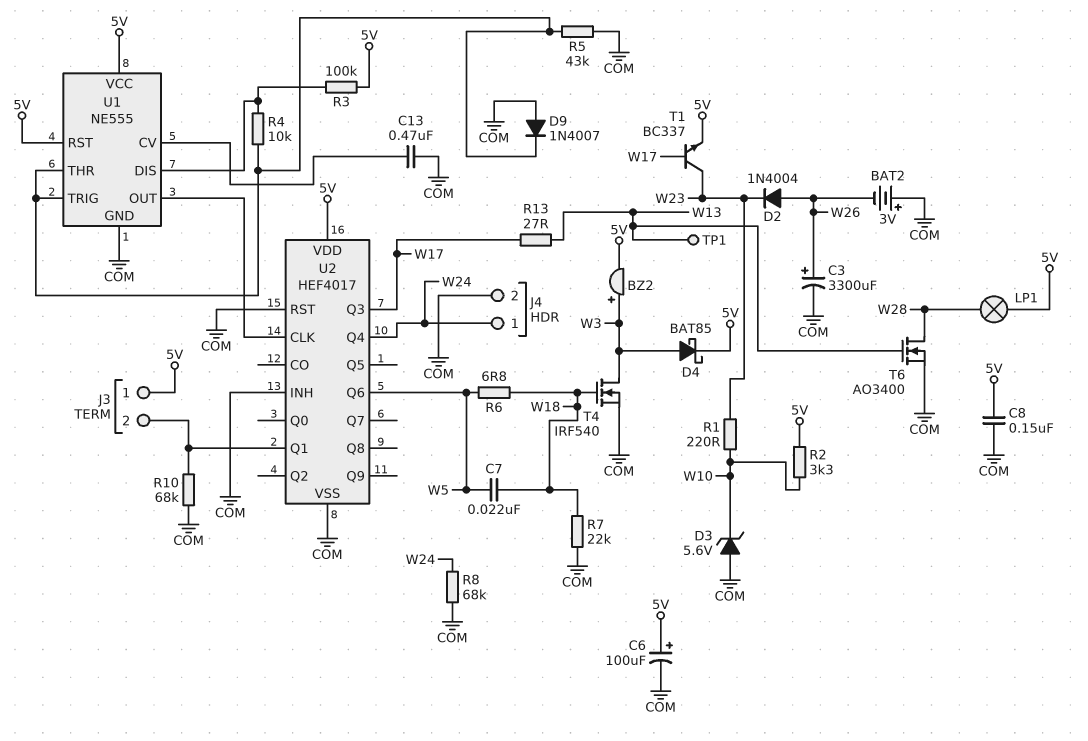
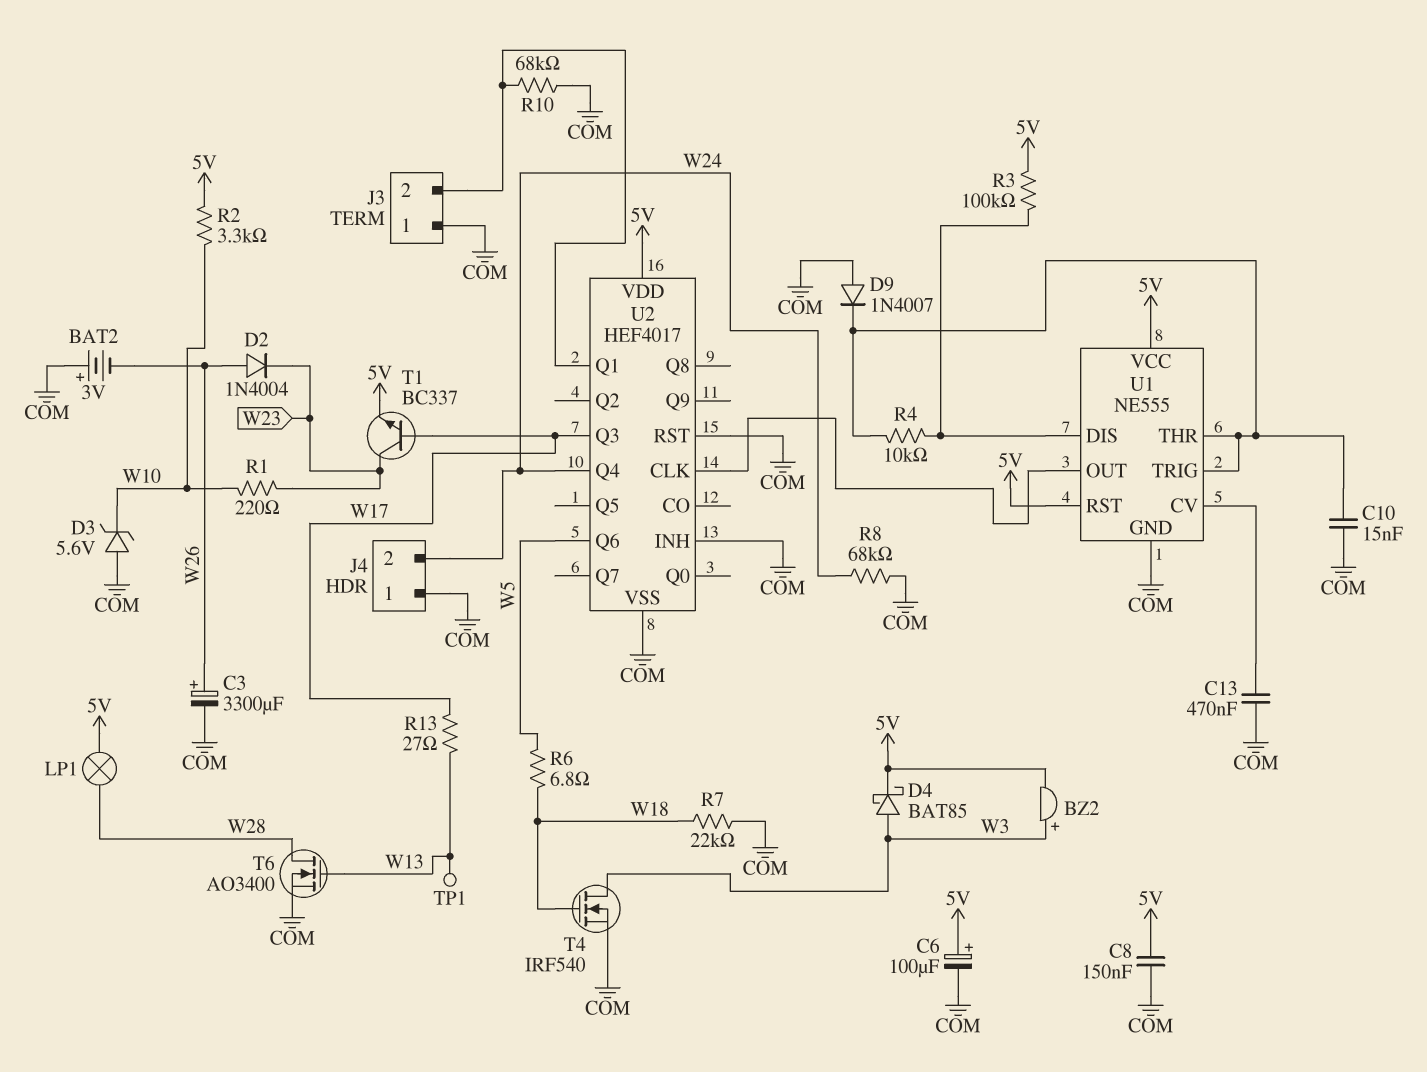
C7: 22nF (W5, W18) -> none
C10: none -> 15nF (COM, U1/THR)
J3 pin 1: 5V -> COM
J4 pin 1: W24 -> COM
J4 pin 2: COM -> W24
R5: 43k (COM, U1/THR) -> none

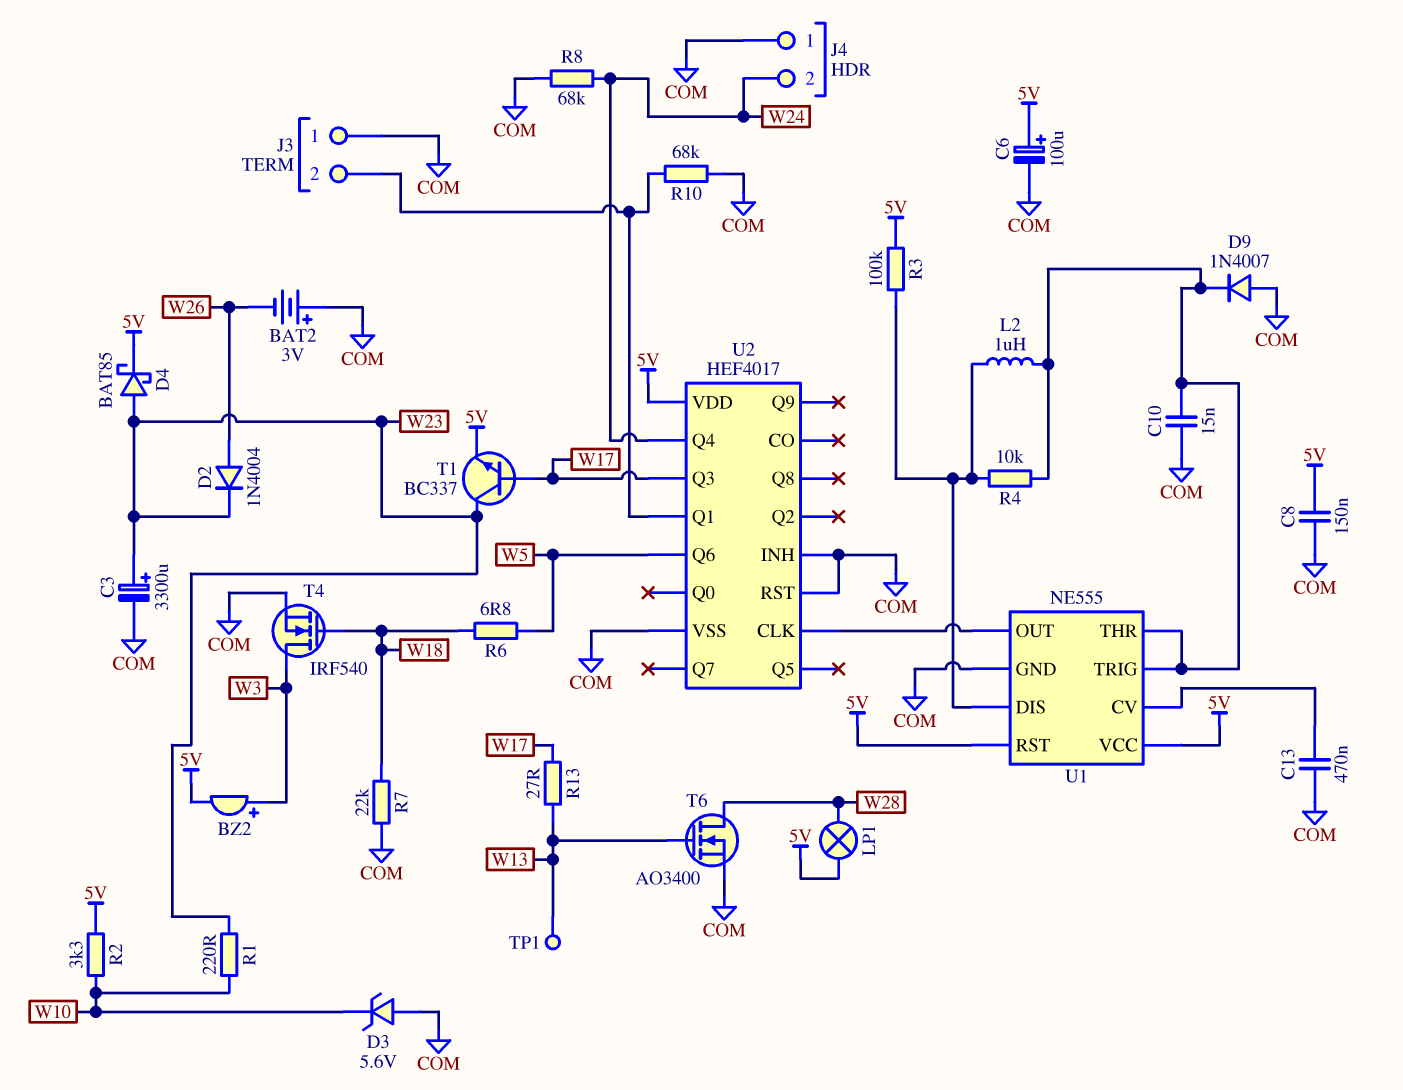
C3: 3300uF (plus W26, minus COM) -> 3300uF (plus W23, minus COM)
D4: schottky BAT85 (A W3, K 5V) -> schottky BAT85 (A W23, K 5V)
L2: none -> 1uH (U1/DIS, U1/THR)

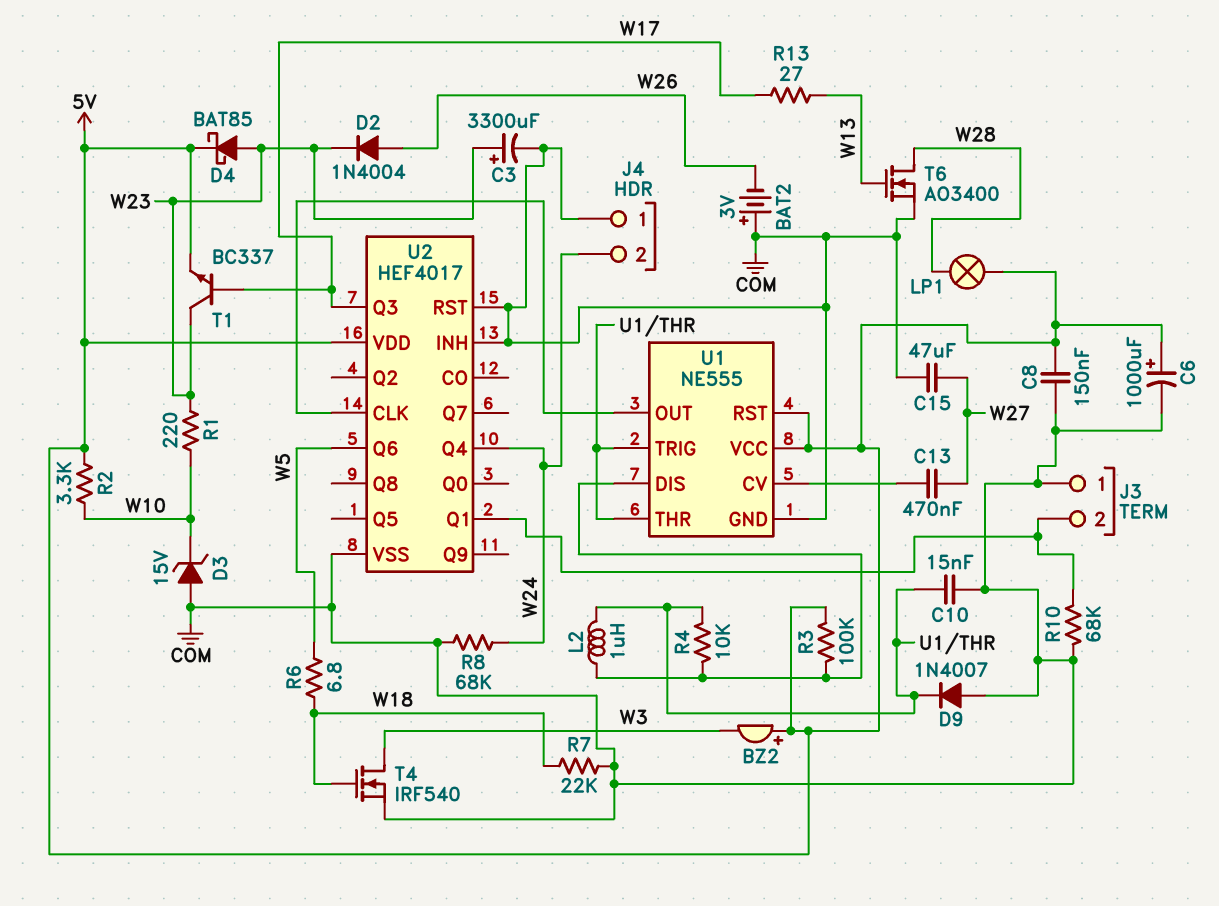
BZ2: buzzer (plus W3, minus 5V) -> buzzer (plus 5V, minus W3)
C6: 100uF (plus 5V, minus COM) -> 1000uF (plus 5V, minus COM)
C13: 470nF (COM, U1/CV) -> 470nF (U1/CV, W27)
C15: none -> 47uF (COM, W27)
D3: zener 5.6V (A COM, K W10) -> zener 15V (A COM, K W10)
TP1: test point (W13) -> none

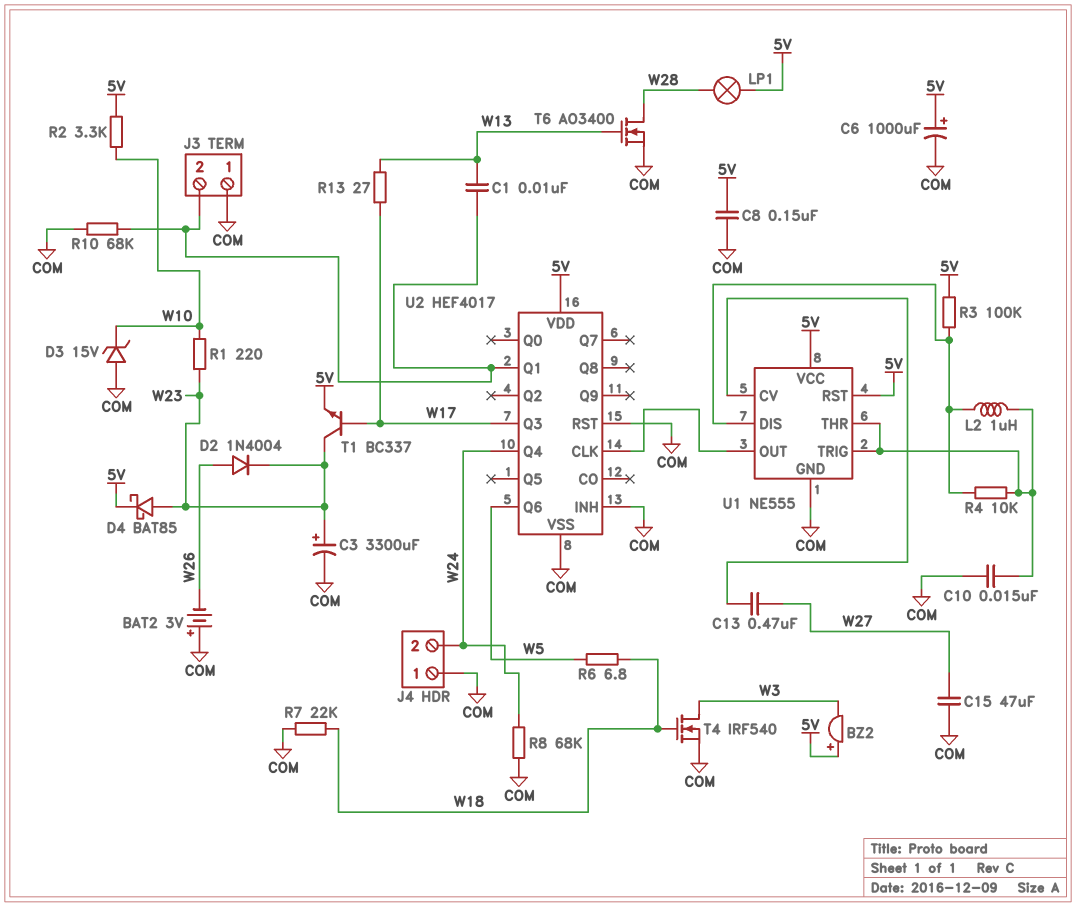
C1: none -> 10nF (J3/2, W13)
D9: diode 1N4007 (A COM, K U1/THR) -> none

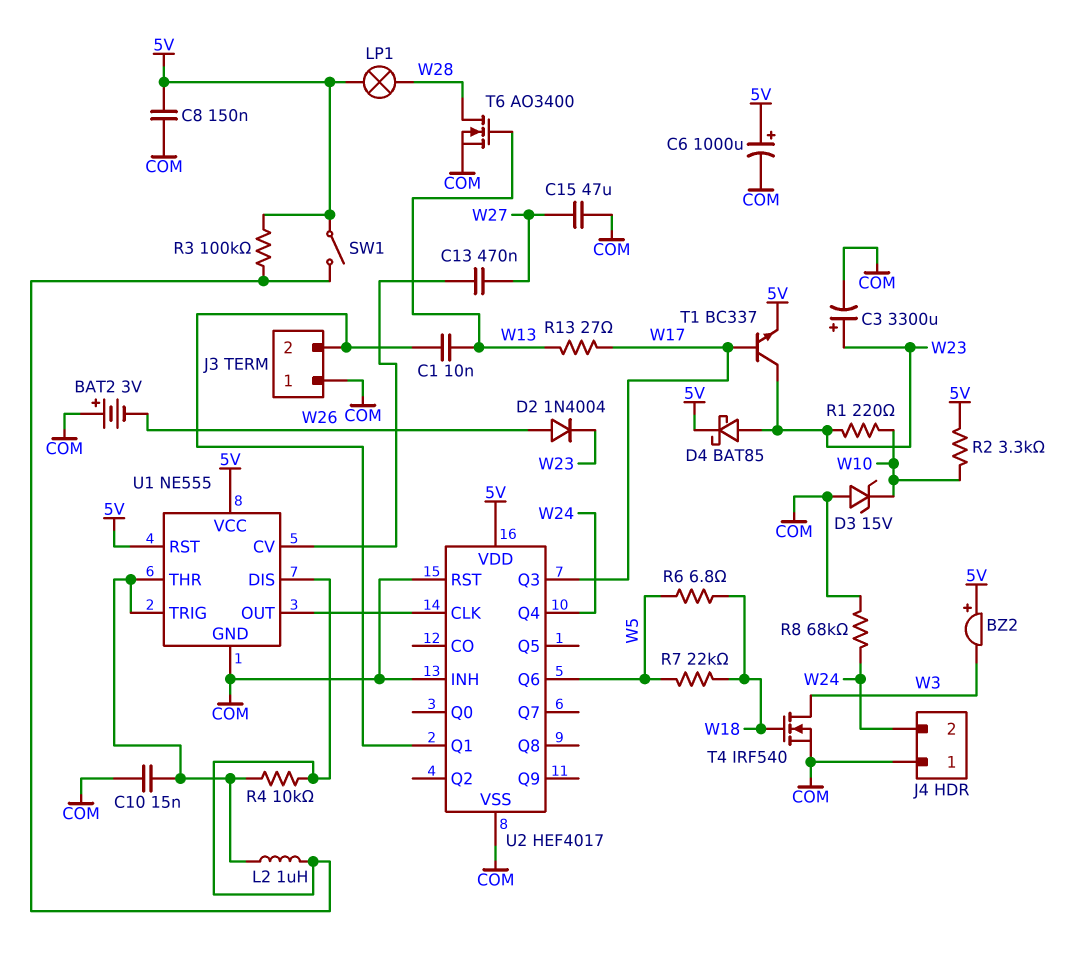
R7: 22k (COM, W18) -> 22k (W5, W18)
R10: 68k (COM, J3/2) -> none
SW1: none -> switch (5V, U1/DIS)

